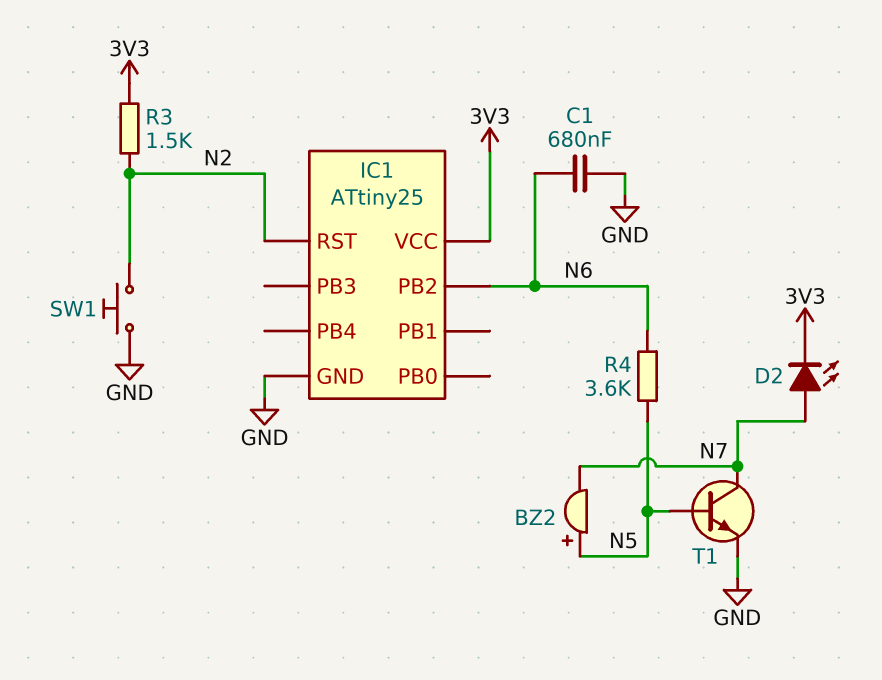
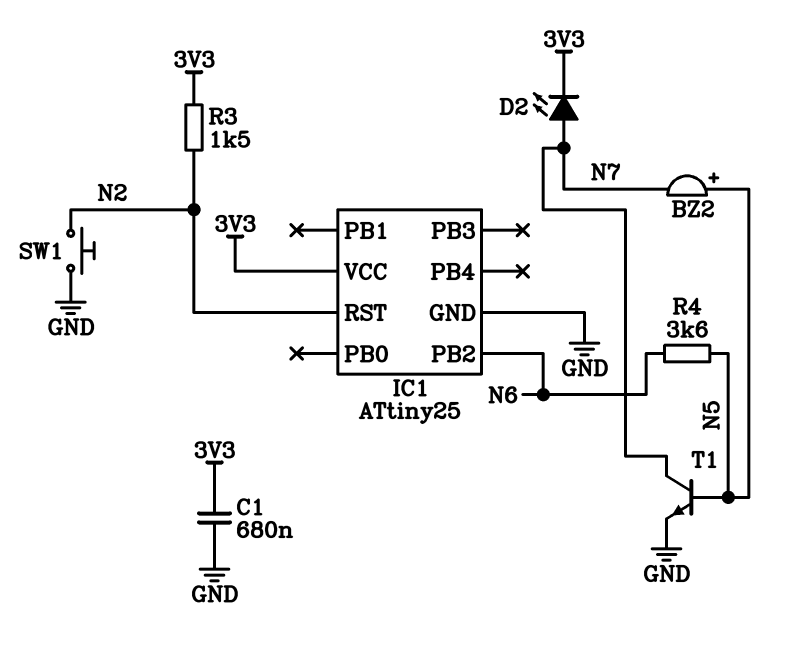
C1: 680nF (GND, N6) -> 680nF (3V3, GND)

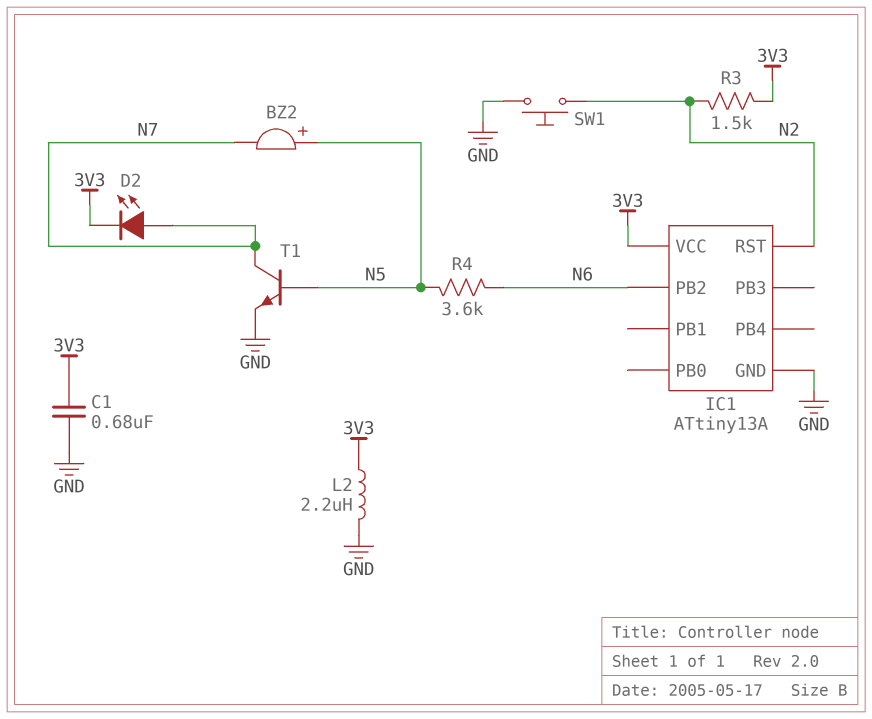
IC1: ATtiny25 -> ATtiny13A
L2: none -> 2.2uH (3V3, GND)

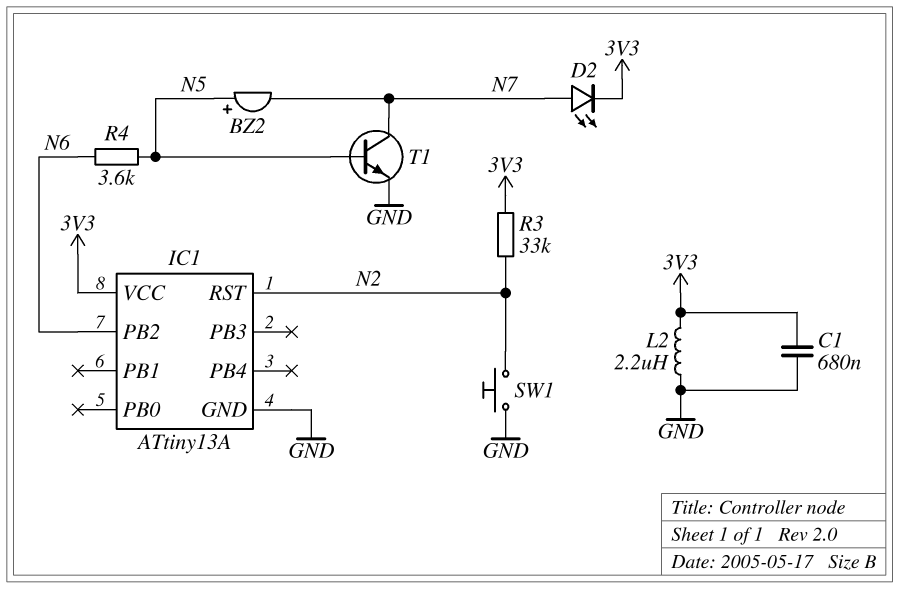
R3: 1.5k (3V3, N2) -> 33k (3V3, N2)

